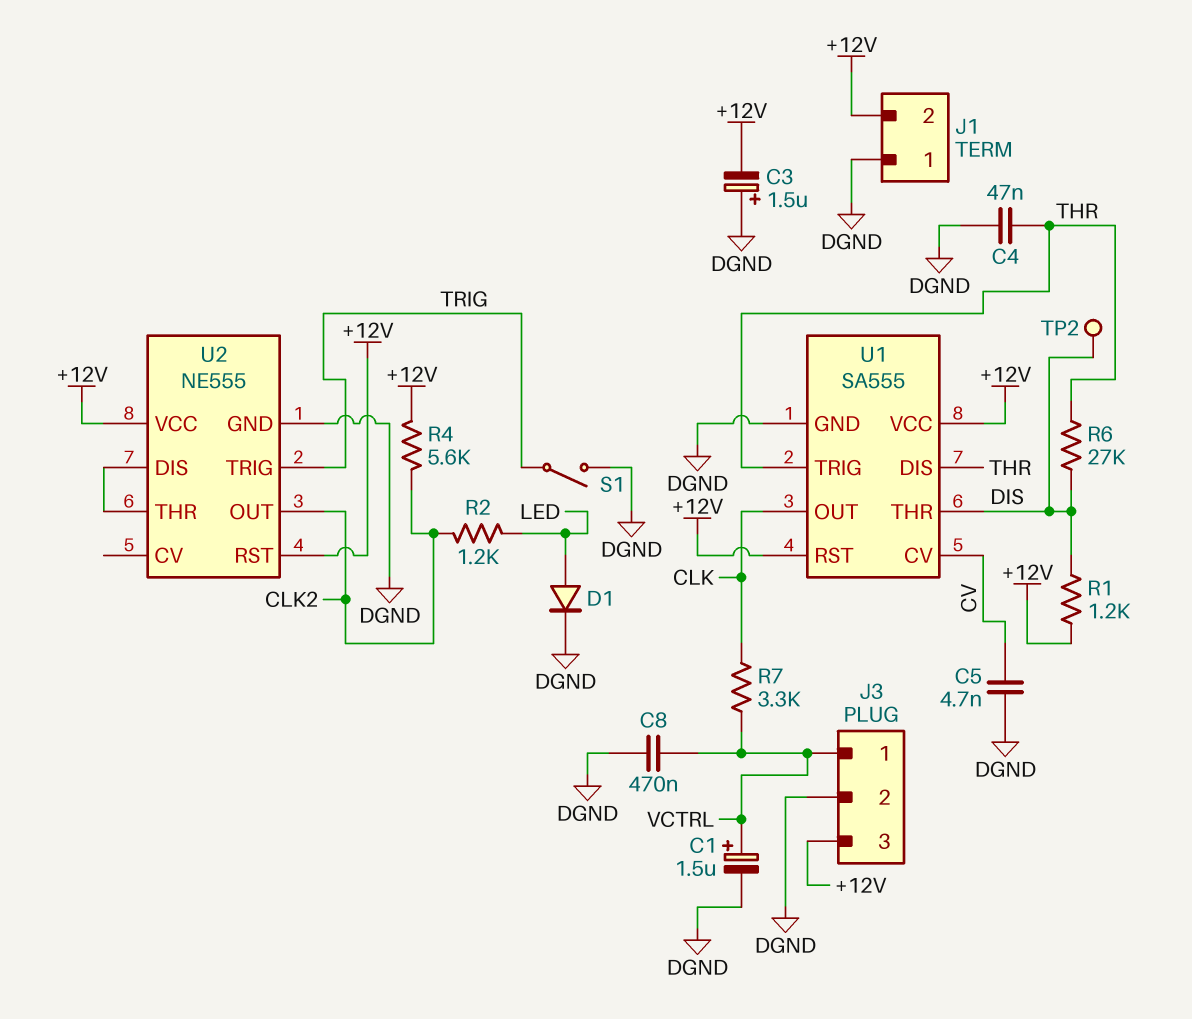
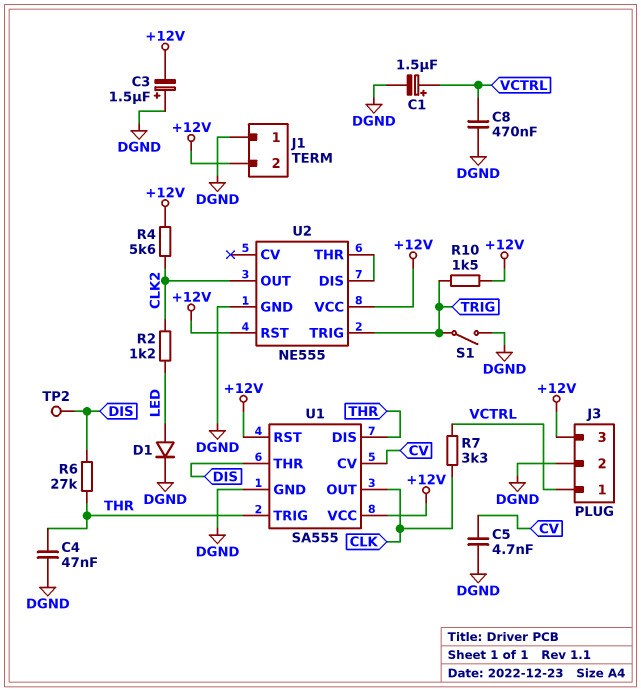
R1: 1.2k (+12V, DIS) -> none
R10: none -> 1.5k (+12V, TRIG)

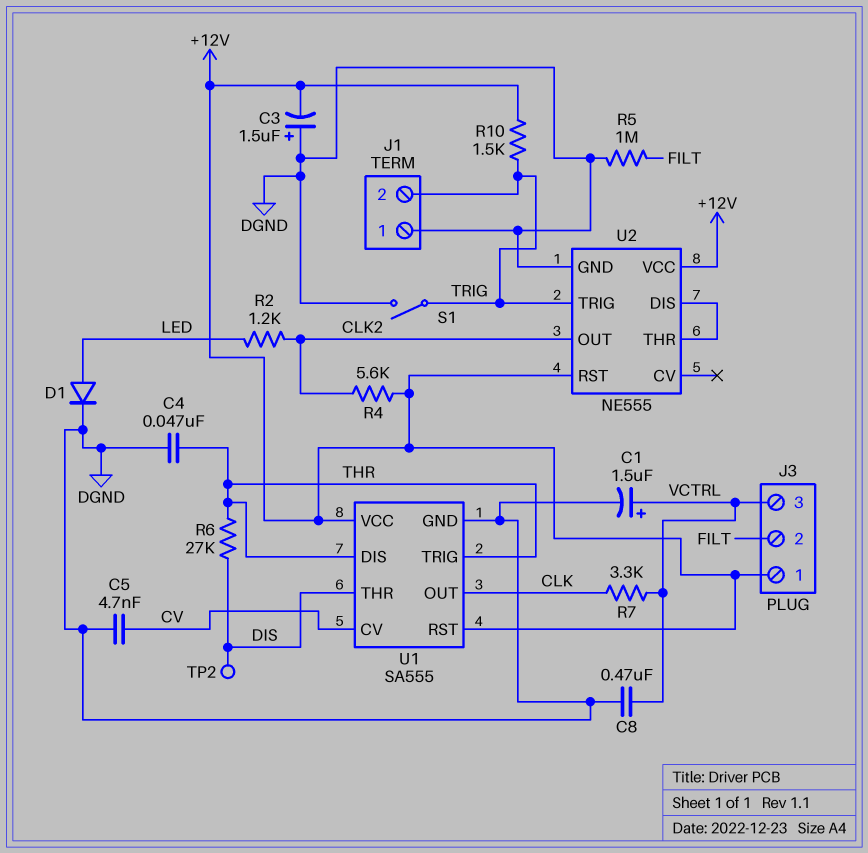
J1 pin 2: +12V -> TRIG
J3 pin 1: VCTRL -> +12V
J3 pin 2: DGND -> FILT
J3 pin 3: +12V -> VCTRL
R5: none -> 1M (DGND, FILT)

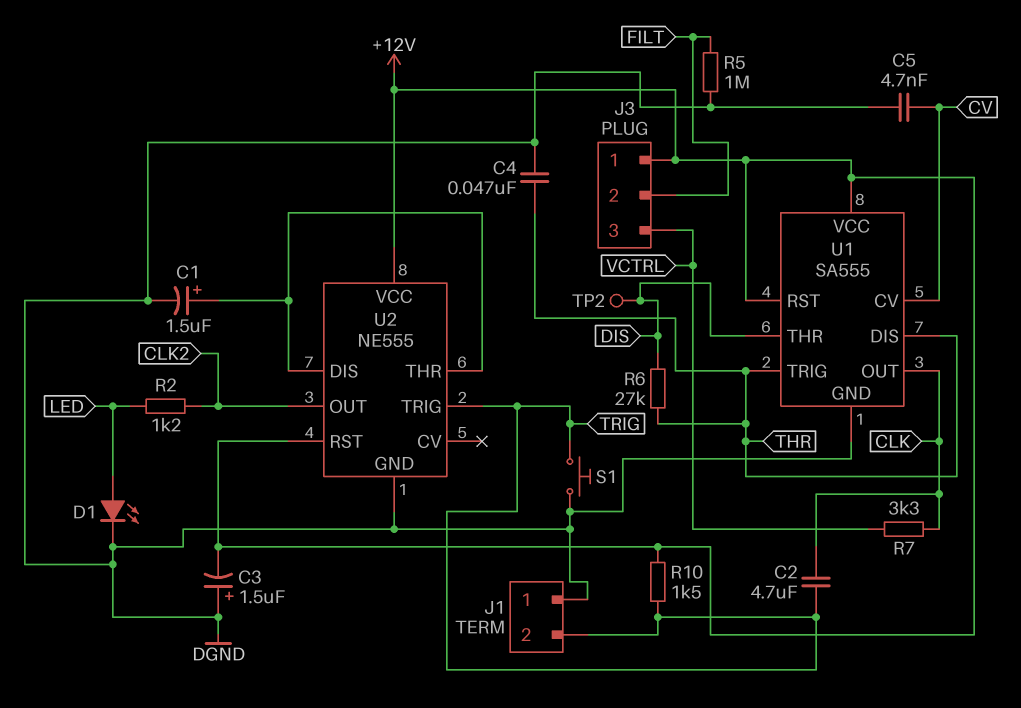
C1: 1.5uF (plus VCTRL, minus DGND) -> 1.5uF (plus U2/DIS, minus DGND)
C2: none -> 4.7uF (CLK, TRIG)
C8: 470nF (DGND, VCTRL) -> none
D1: diode (A LED, K DGND) -> LED (A LED, K DGND)
R4: 5.6k (+12V, CLK2) -> none
S1: switch (DGND, TRIG) -> button (DGND, TRIG)

